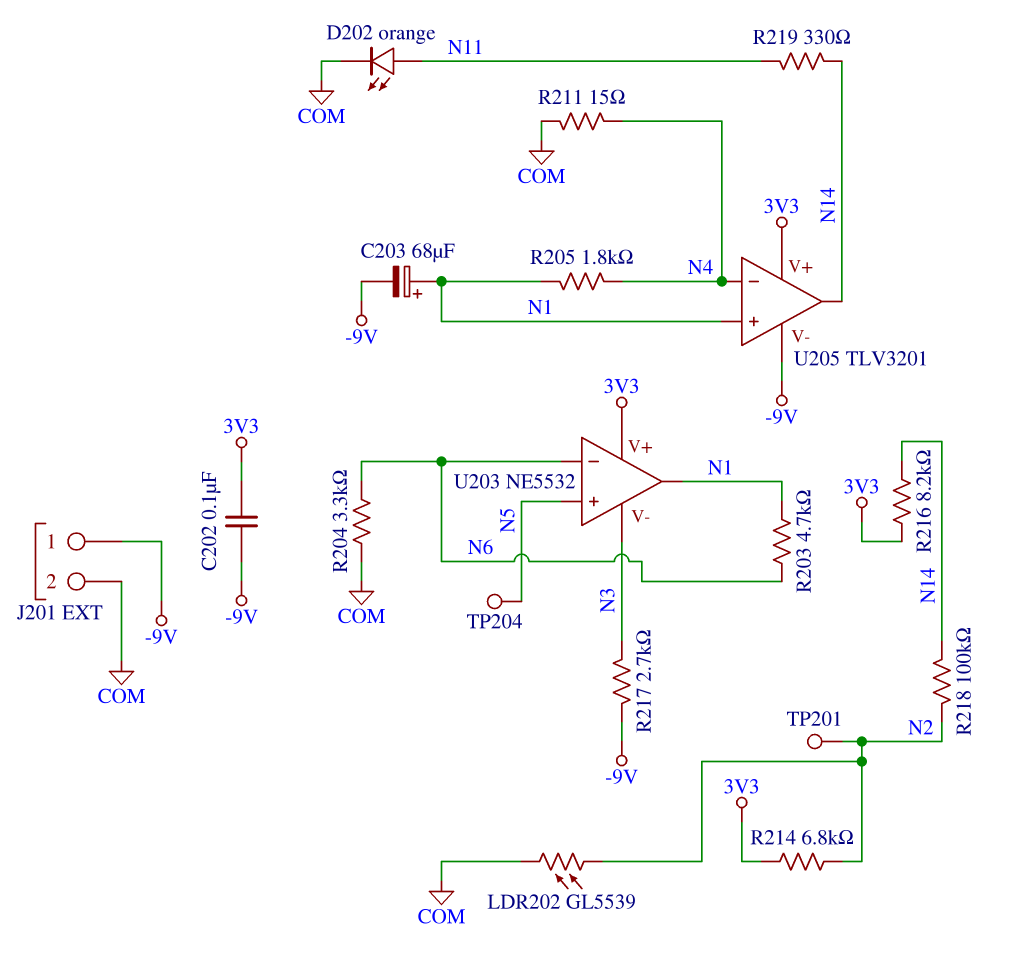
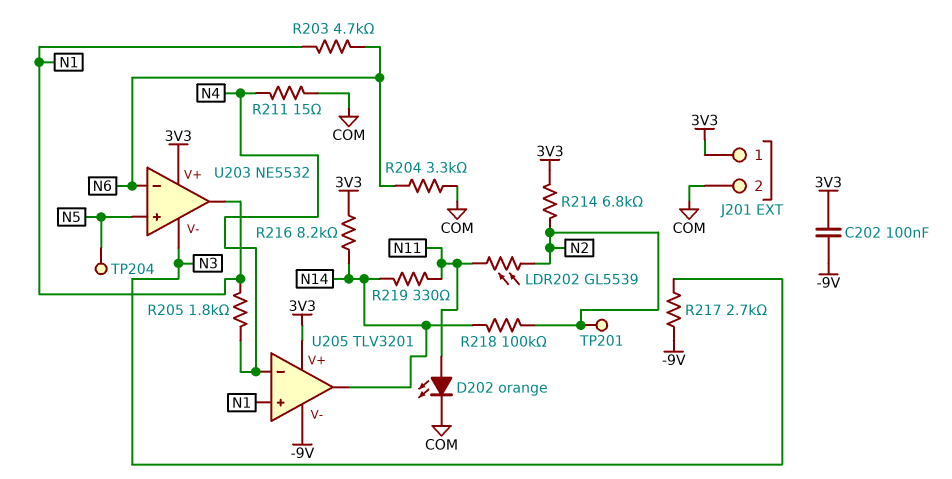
C203: 68uF (plus N1, minus -9V) -> none
J201 pin 1: -9V -> 3V3
LDR202: GL5539 (COM, N2) -> GL5539 (N2, N11)

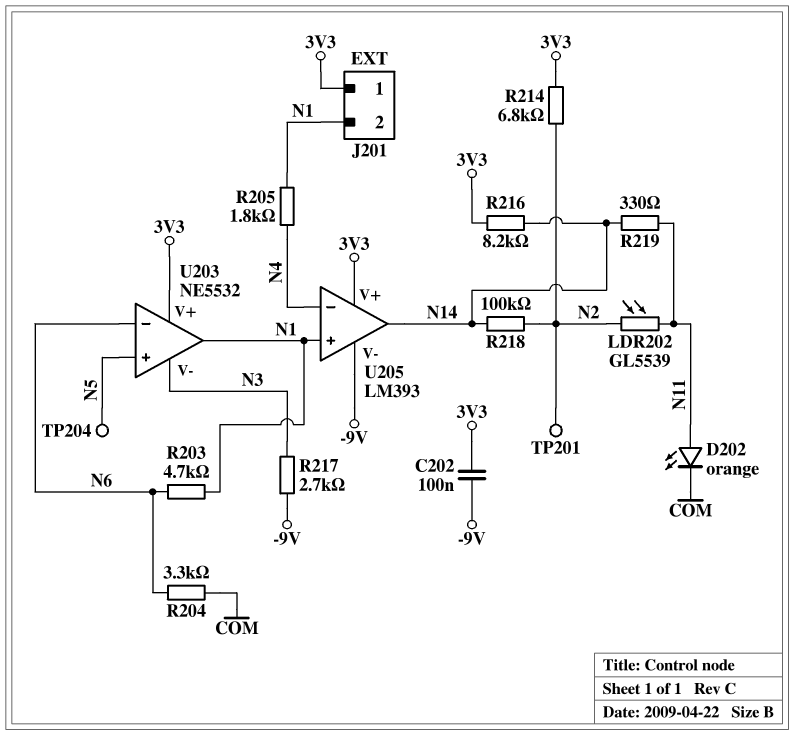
J201 pin 2: COM -> N1
R211: 15 (COM, N4) -> none
U205: TLV3201 -> LM393

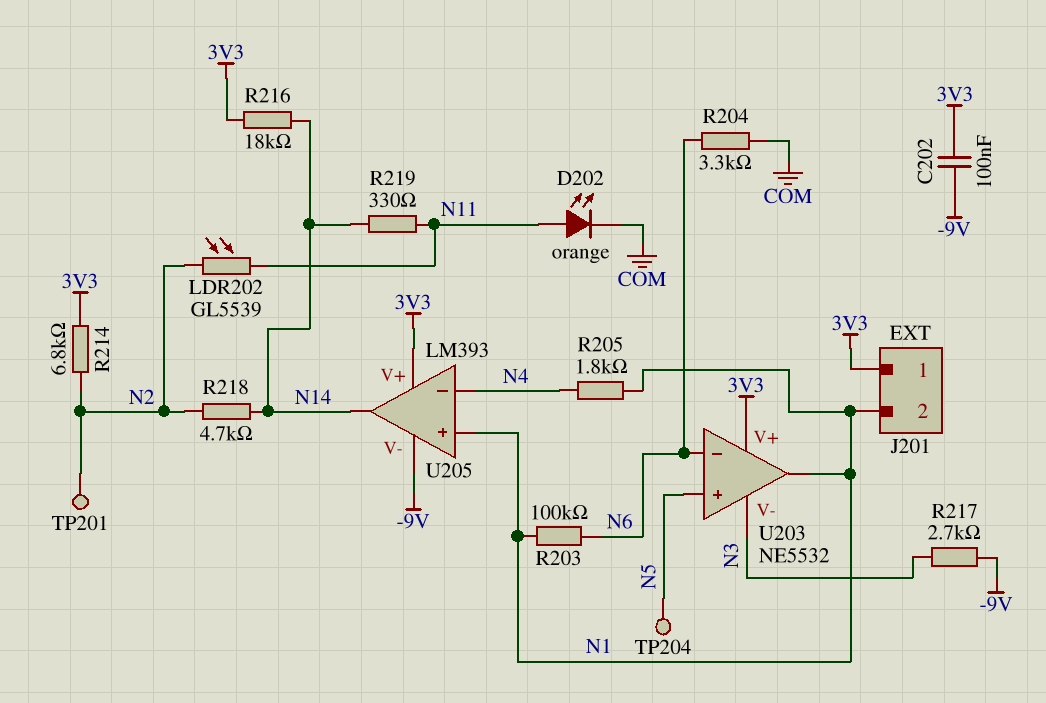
R203: 4.7k (N1, N6) -> 100k (N1, N6)
R216: 8.2k (3V3, N14) -> 18k (3V3, N14)
R218: 100k (N2, N14) -> 4.7k (N2, N14)

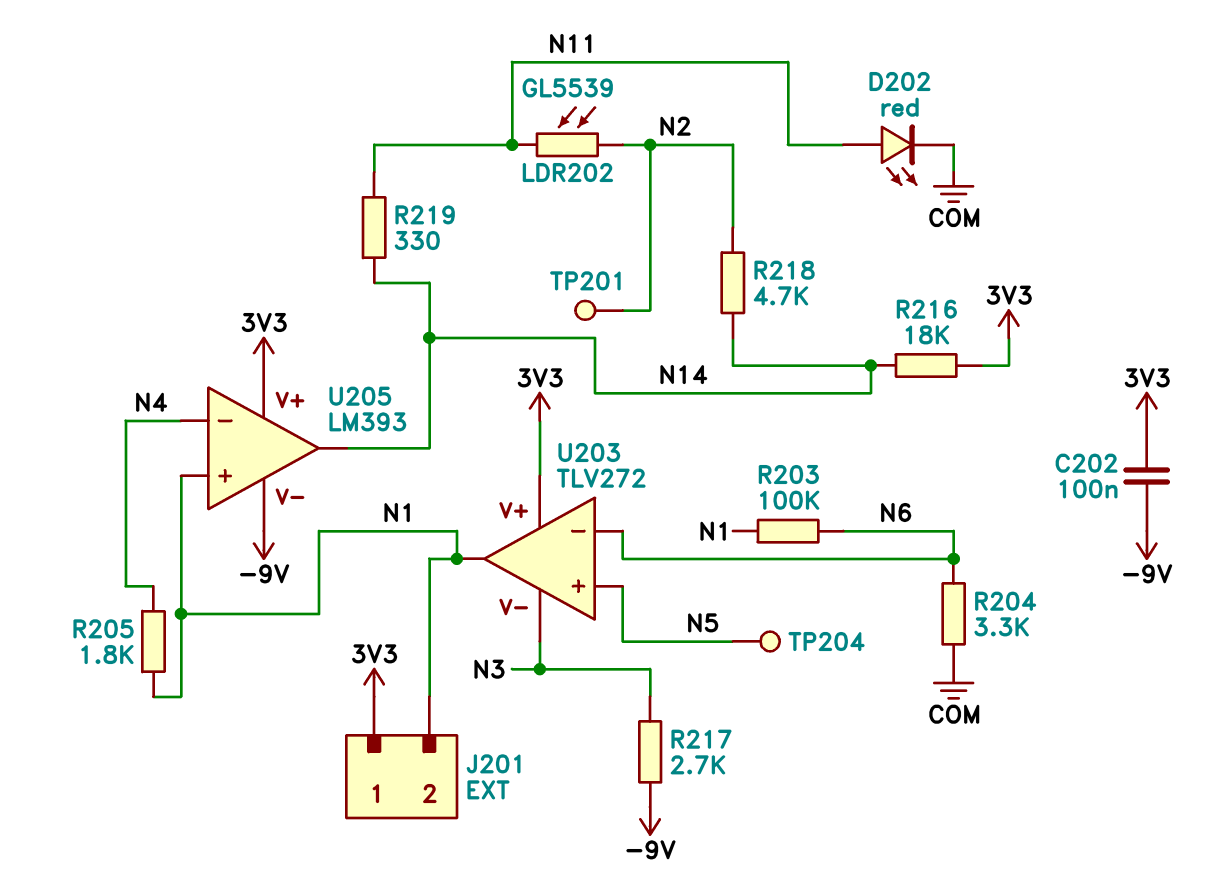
D202: LED orange (A N11, K COM) -> LED red (A N11, K COM)
R214: 6.8k (3V3, N2) -> none
U203: NE5532 -> TLV272

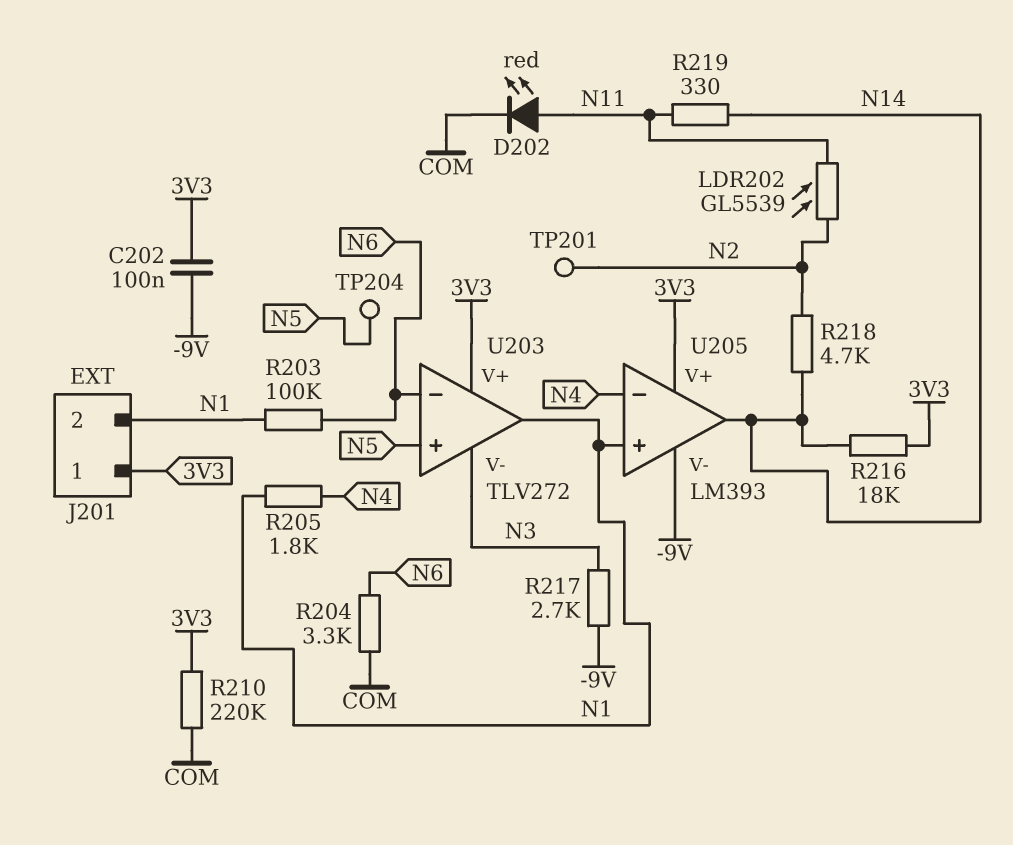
R210: none -> 220k (3V3, COM)

